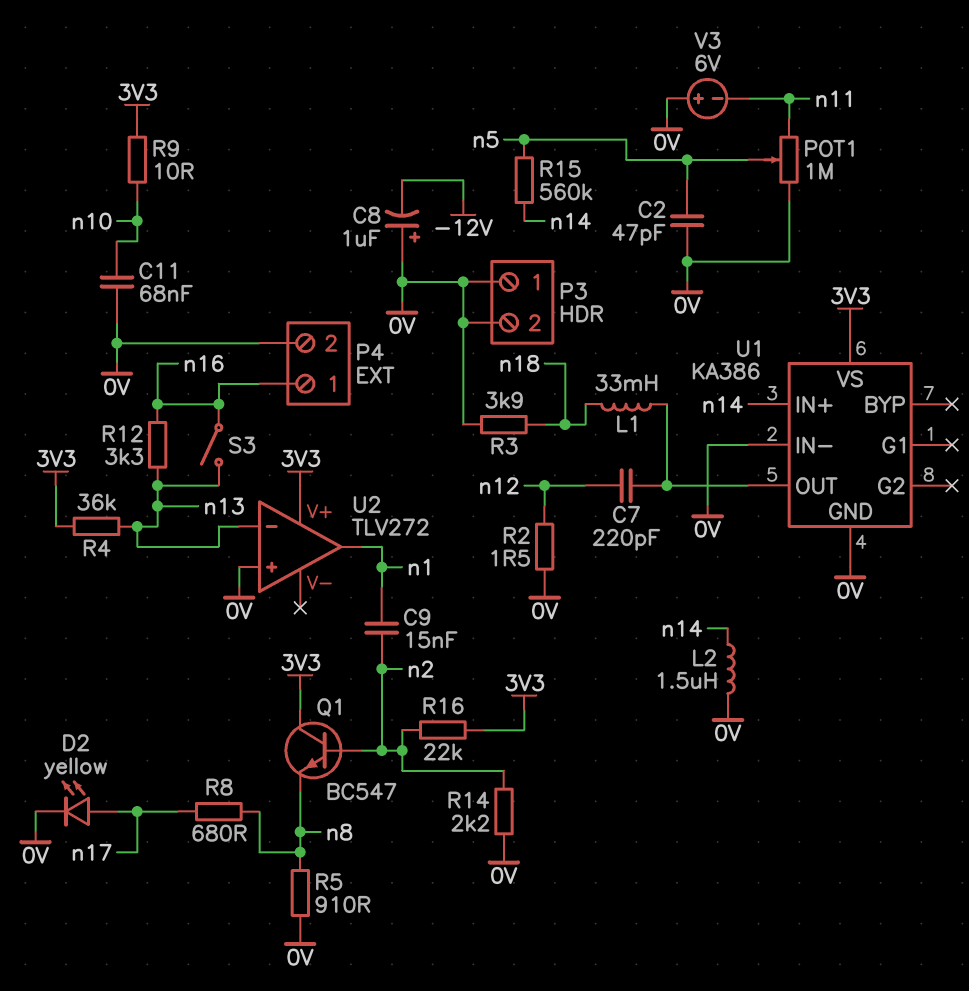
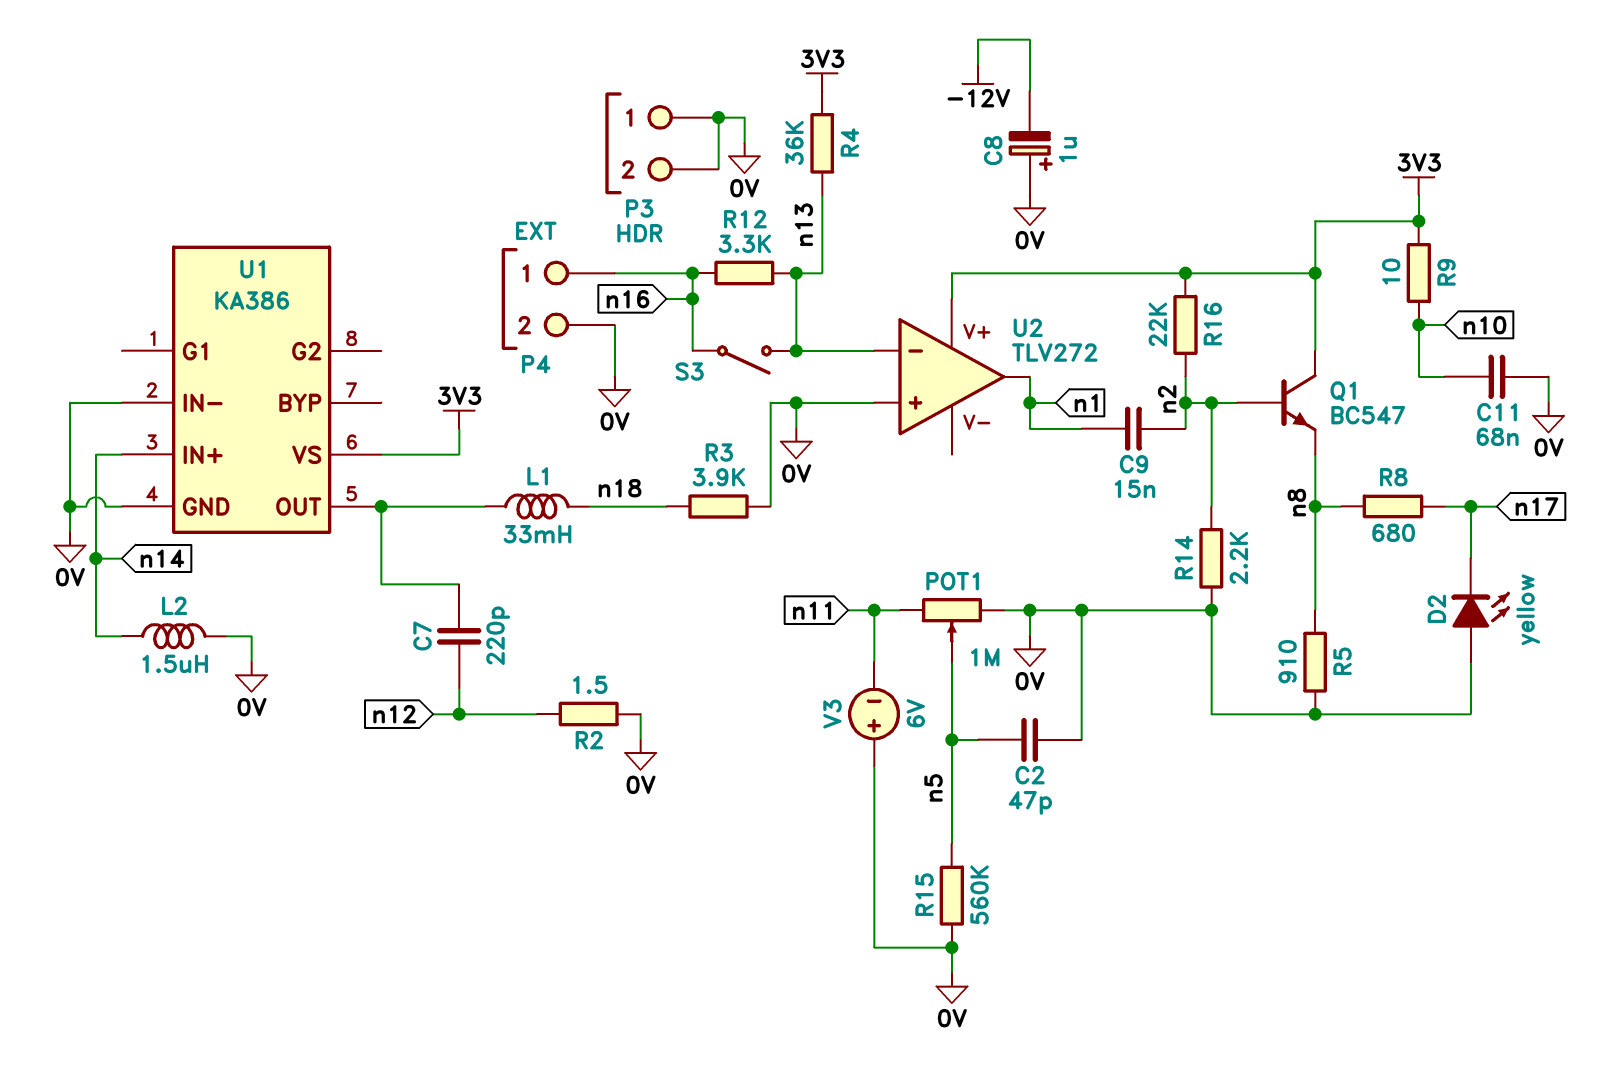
D2: LED yellow (A n17, K 0V) -> LED yellow (A 0V, K n17)
R15: 560k (n5, n14) -> 560k (0V, n5)

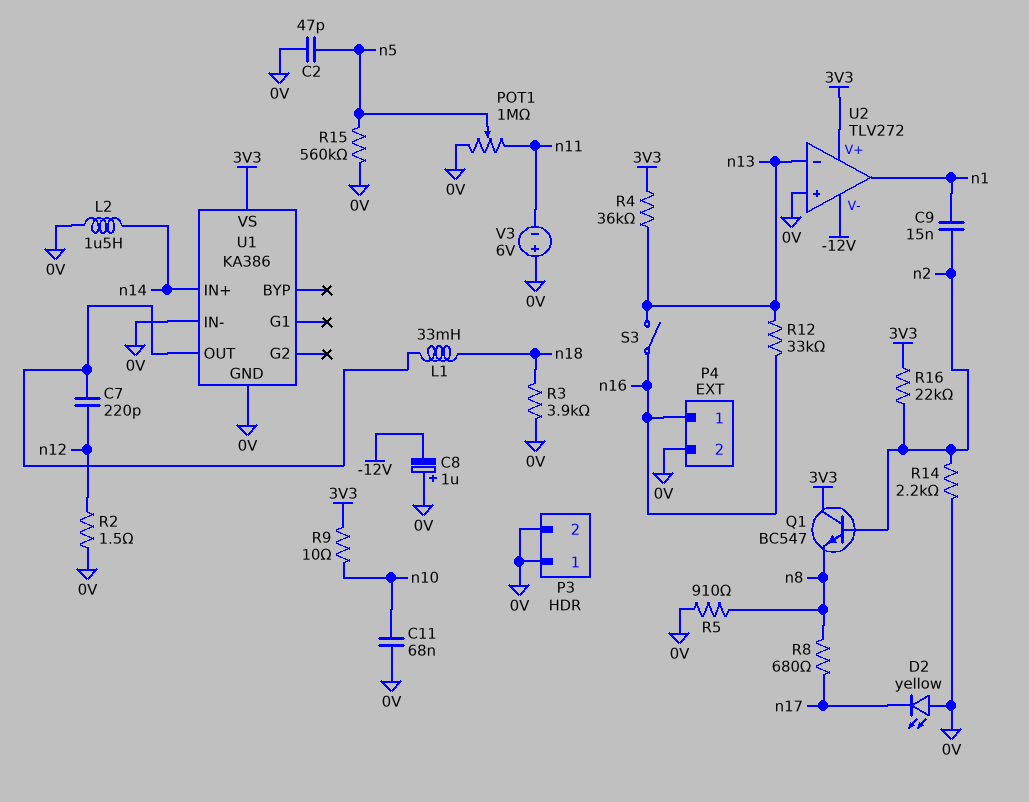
R12: 3.3k (n13, n16) -> 33k (n13, n16)
U2 pin V-: none -> -12V

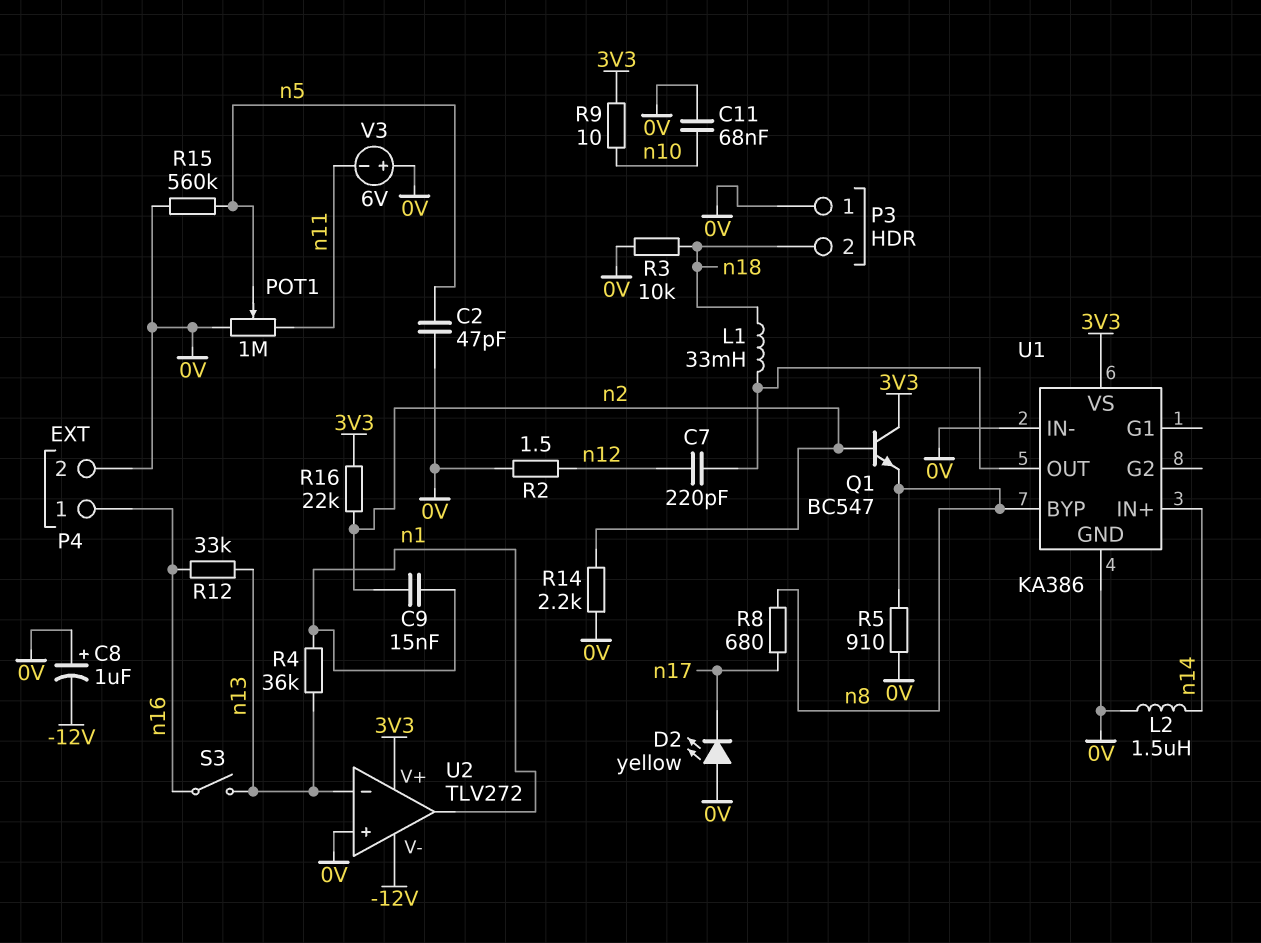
P3 pin 2: 0V -> n18
R3: 3.9k (0V, n18) -> 10k (0V, n18)
R4: 36k (3V3, n13) -> 36k (n1, n13)
U1 pin BYP: none -> n8

